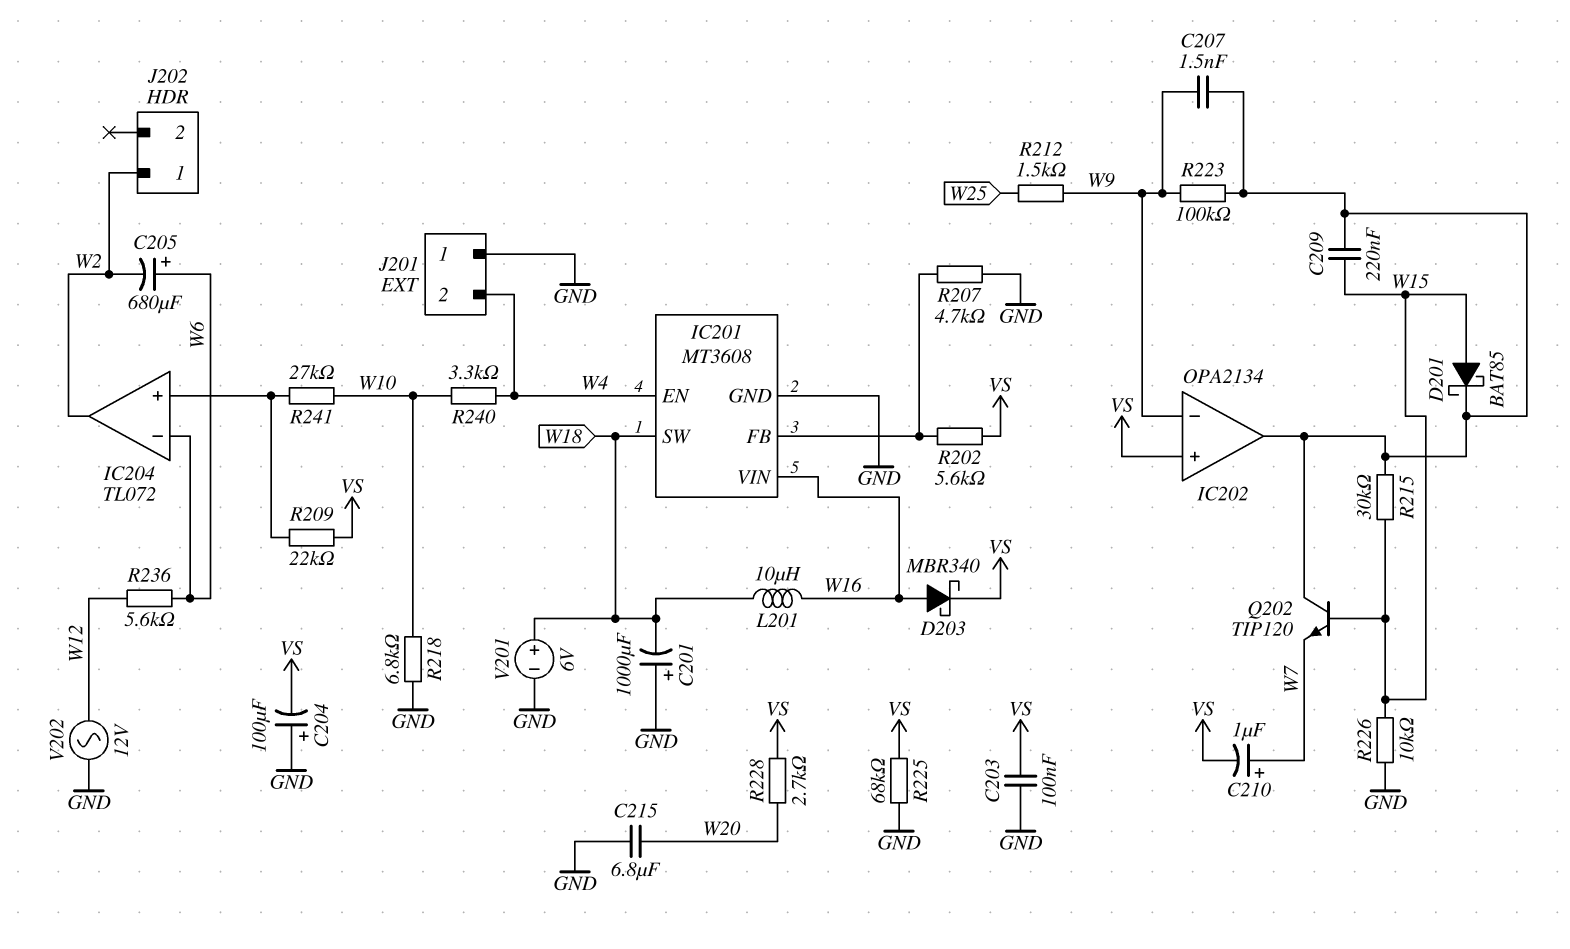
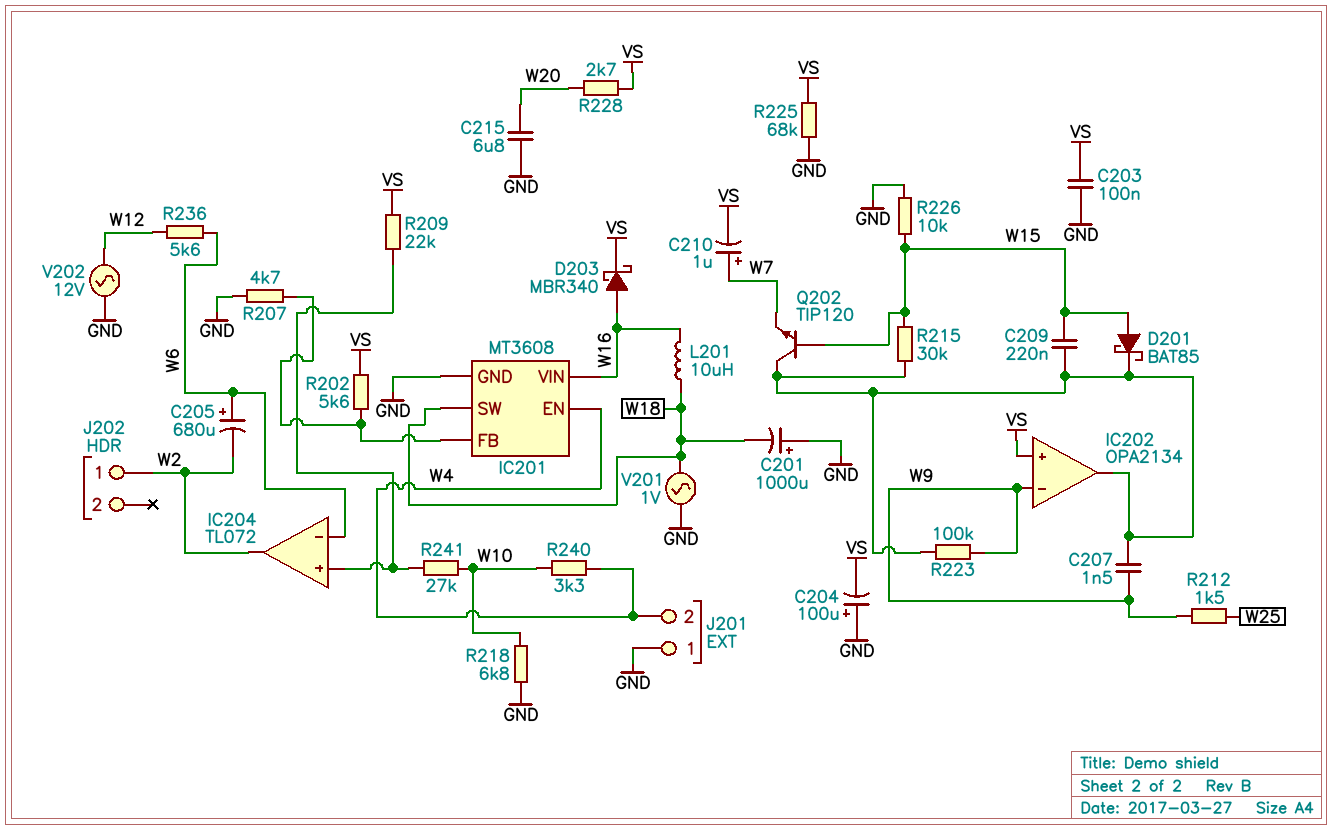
V201: 6V (plus W18, minus GND) -> AC 1V (GND, W18)

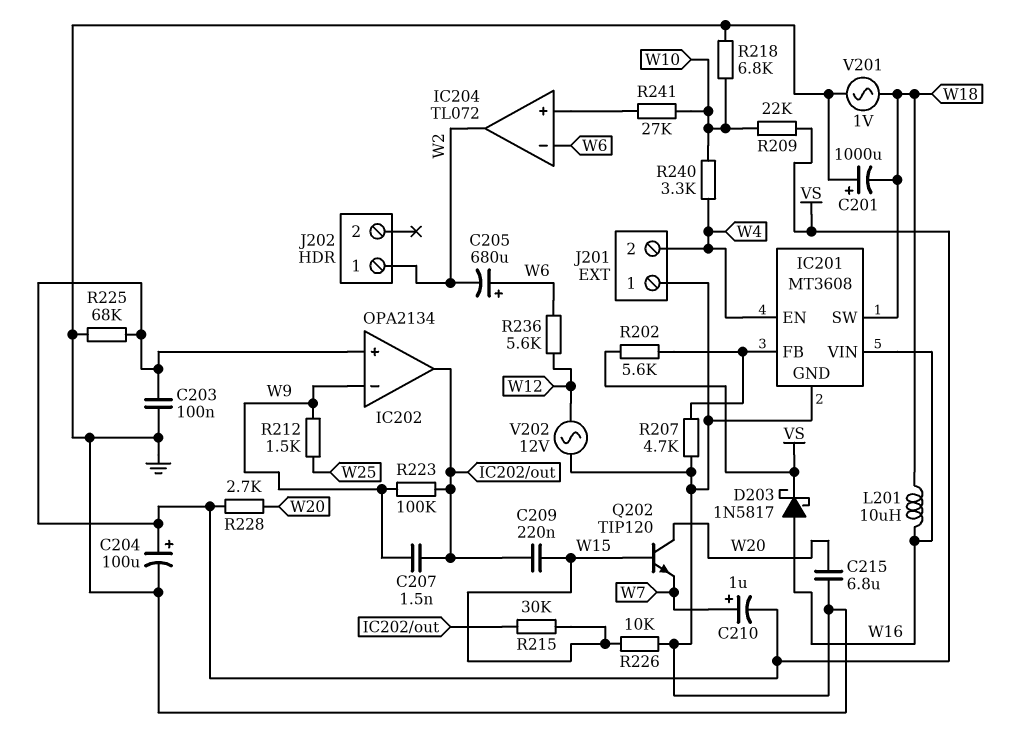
C204: 100uF (plus GND, minus VS) -> 100uF (plus VS, minus GND)
D201: schottky BAT85 (A W15, K IC202/out) -> none
D203: schottky MBR340 (A W16, K VS) -> schottky 1N5817 (A W16, K VS)
Q202: NPN TIP120 (B W15, C IC202/out, E W7) -> NPN TIP120 (B W15, C W20, E W7)
R209: 22k (IC204/in+, VS) -> 22k (VS, W10)

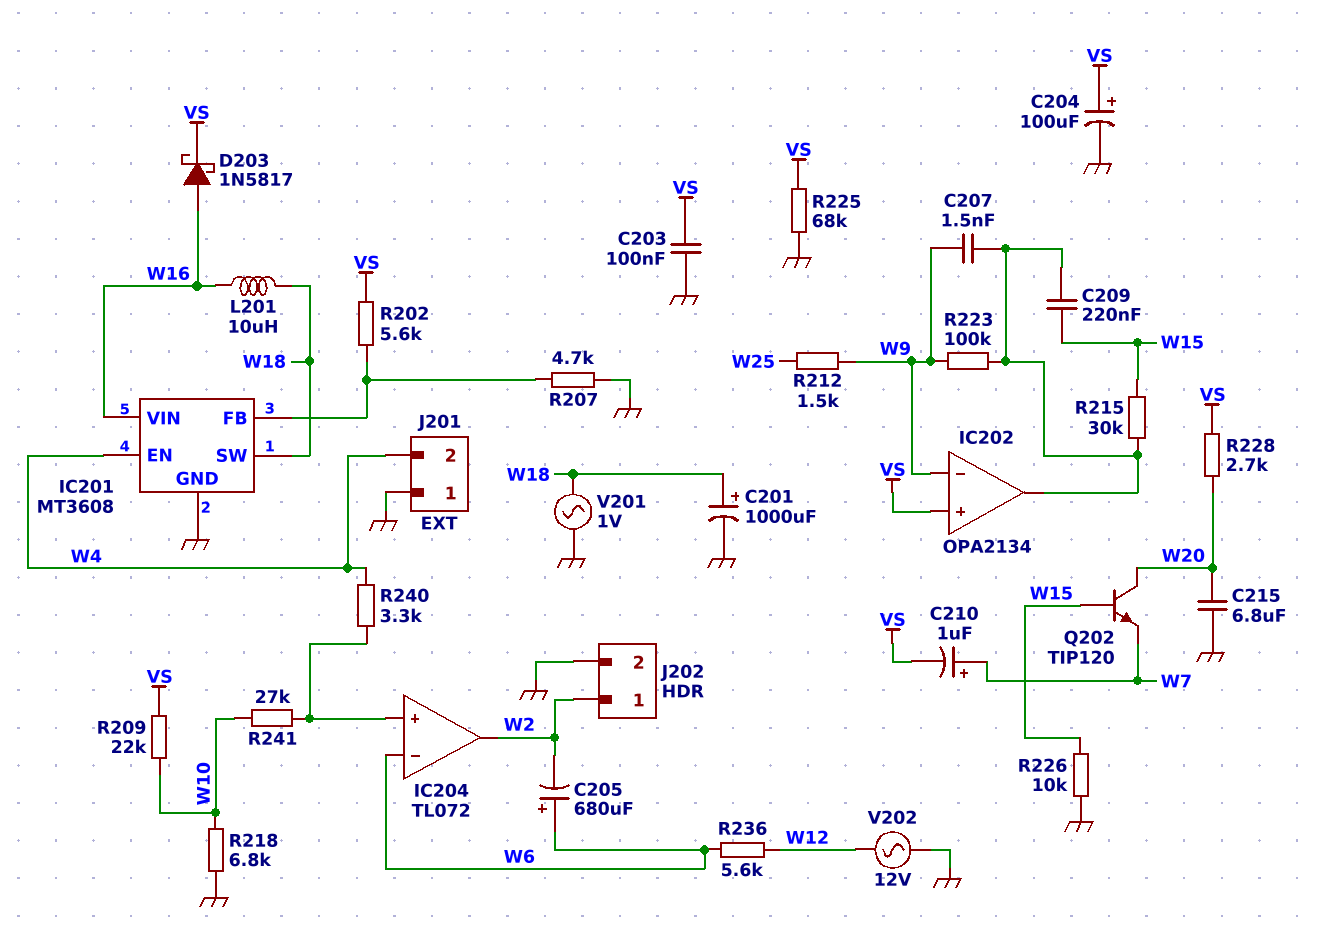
C201: 1000uF (plus GND, minus W18) -> 1000uF (plus W18, minus GND)
J202 pin 2: none -> GND
R240: 3.3k (W4, W10) -> 3.3k (IC204/in+, W4)

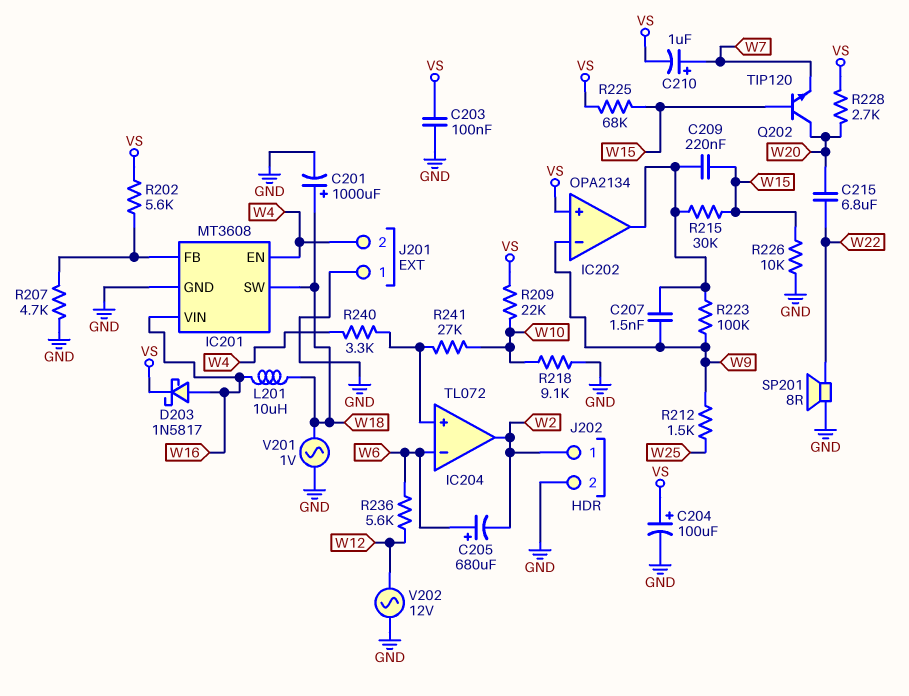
C215: 6.8uF (GND, W20) -> 6.8uF (W20, W22)
R218: 6.8k (GND, W10) -> 9.1k (GND, W10)
R225: 68k (GND, VS) -> 68k (VS, W15)
SP201: none -> speaker 8R (GND, W22)

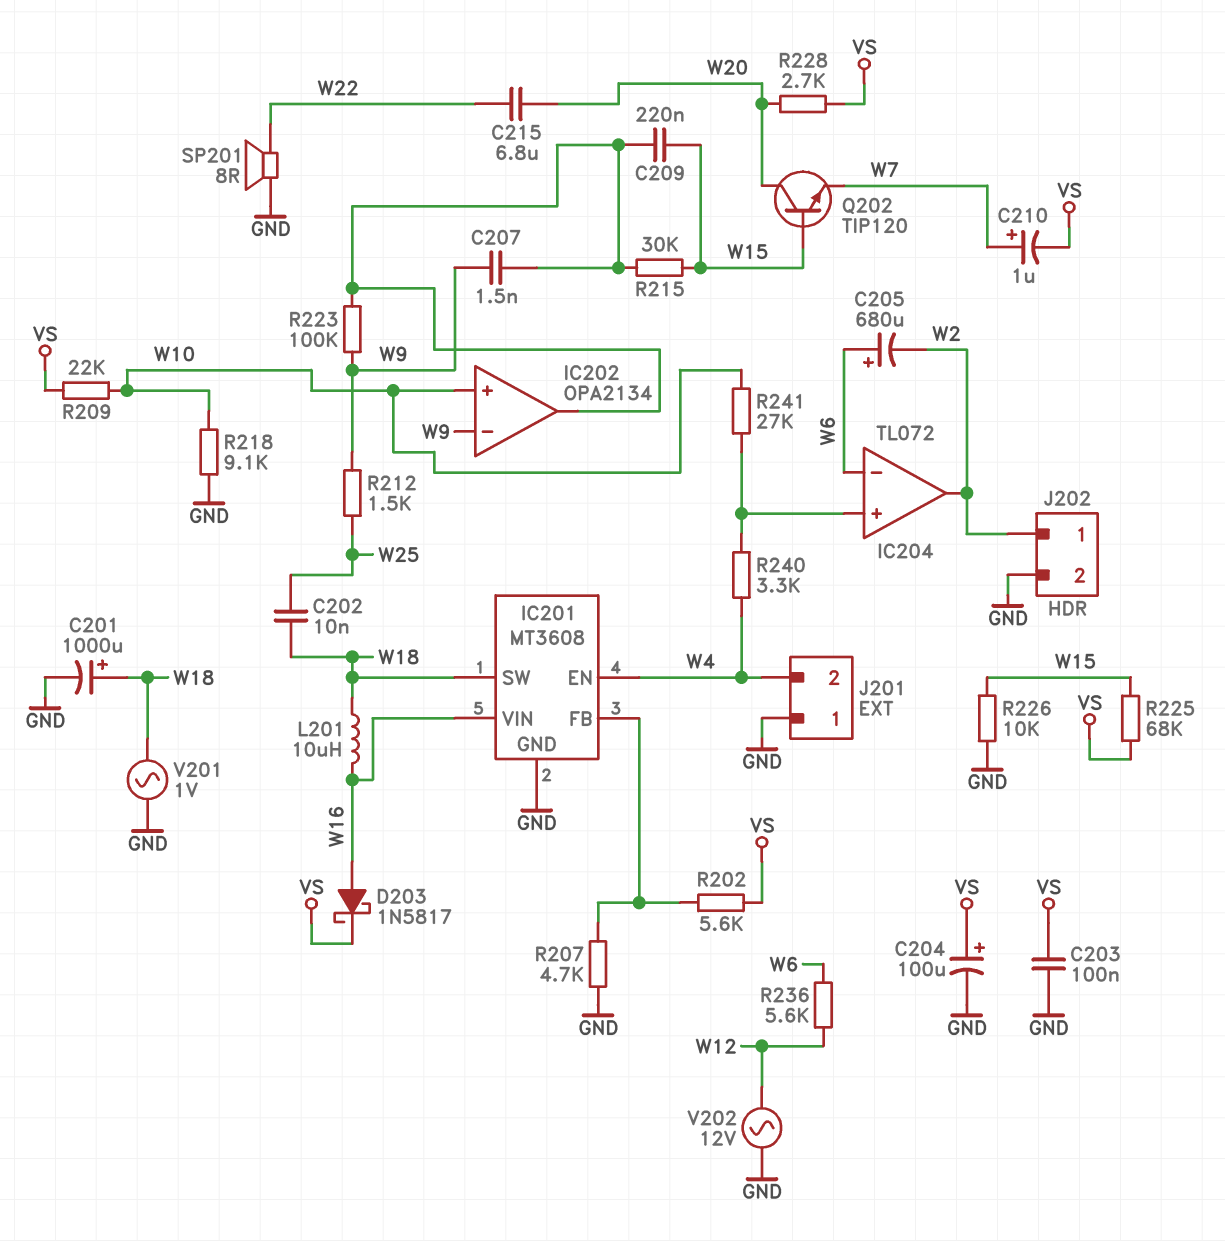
C202: none -> 10nF (W18, W25)
IC202 pin in+: VS -> W10

